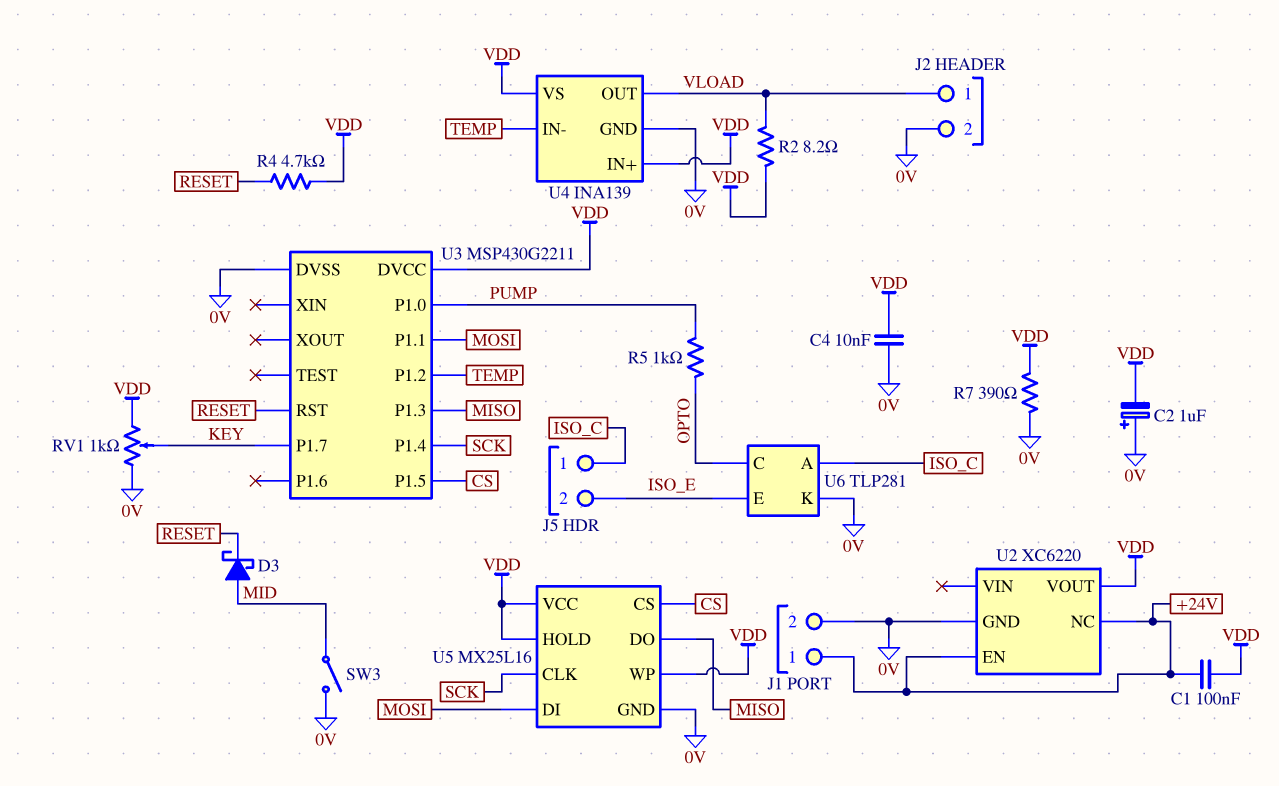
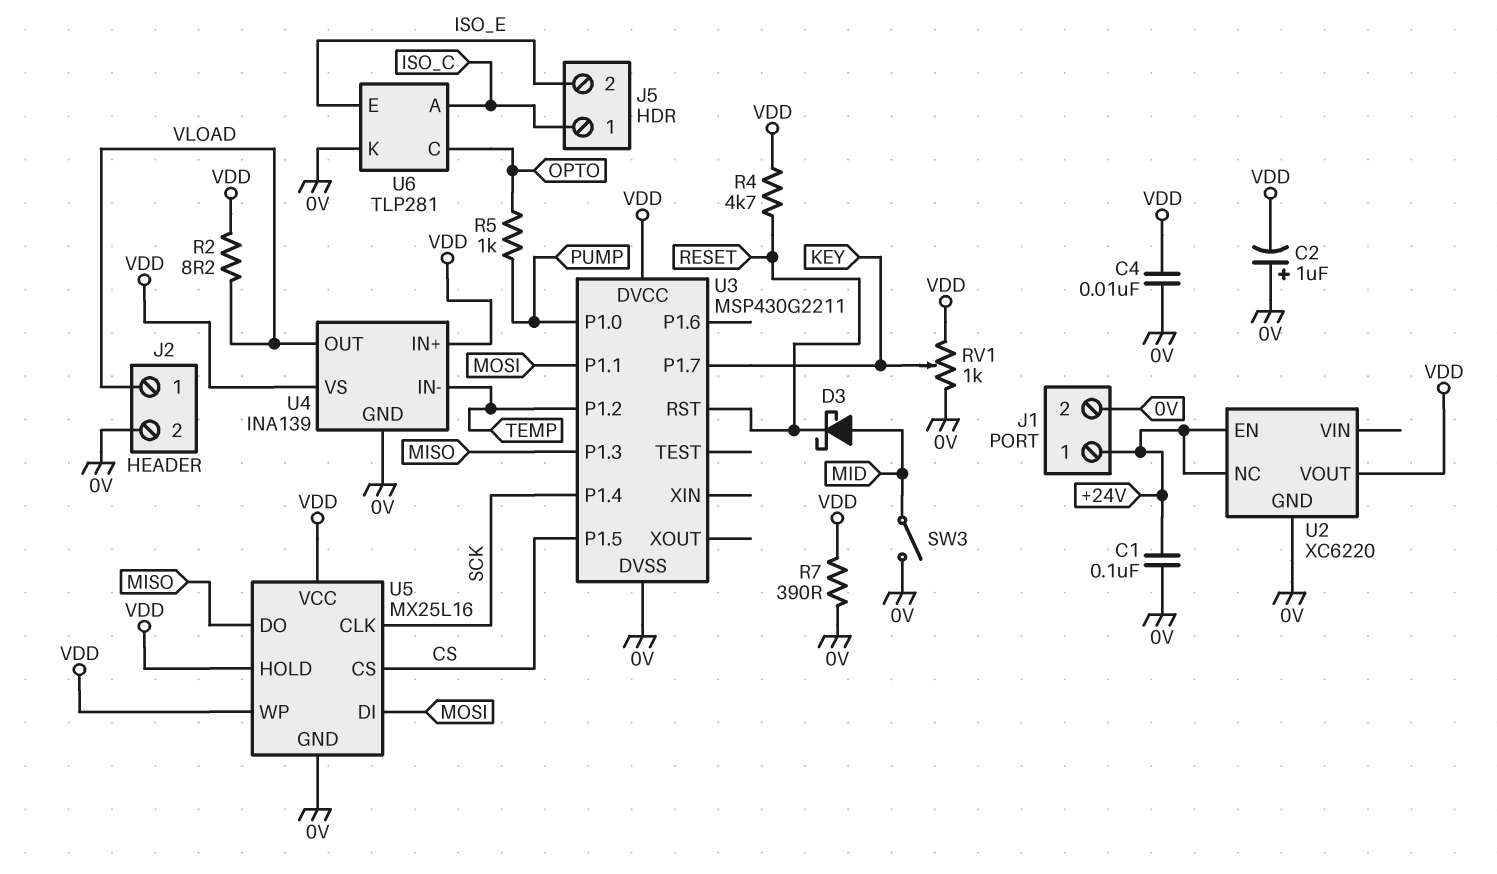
C1: 100nF (+24V, VDD) -> 100nF (+24V, 0V)

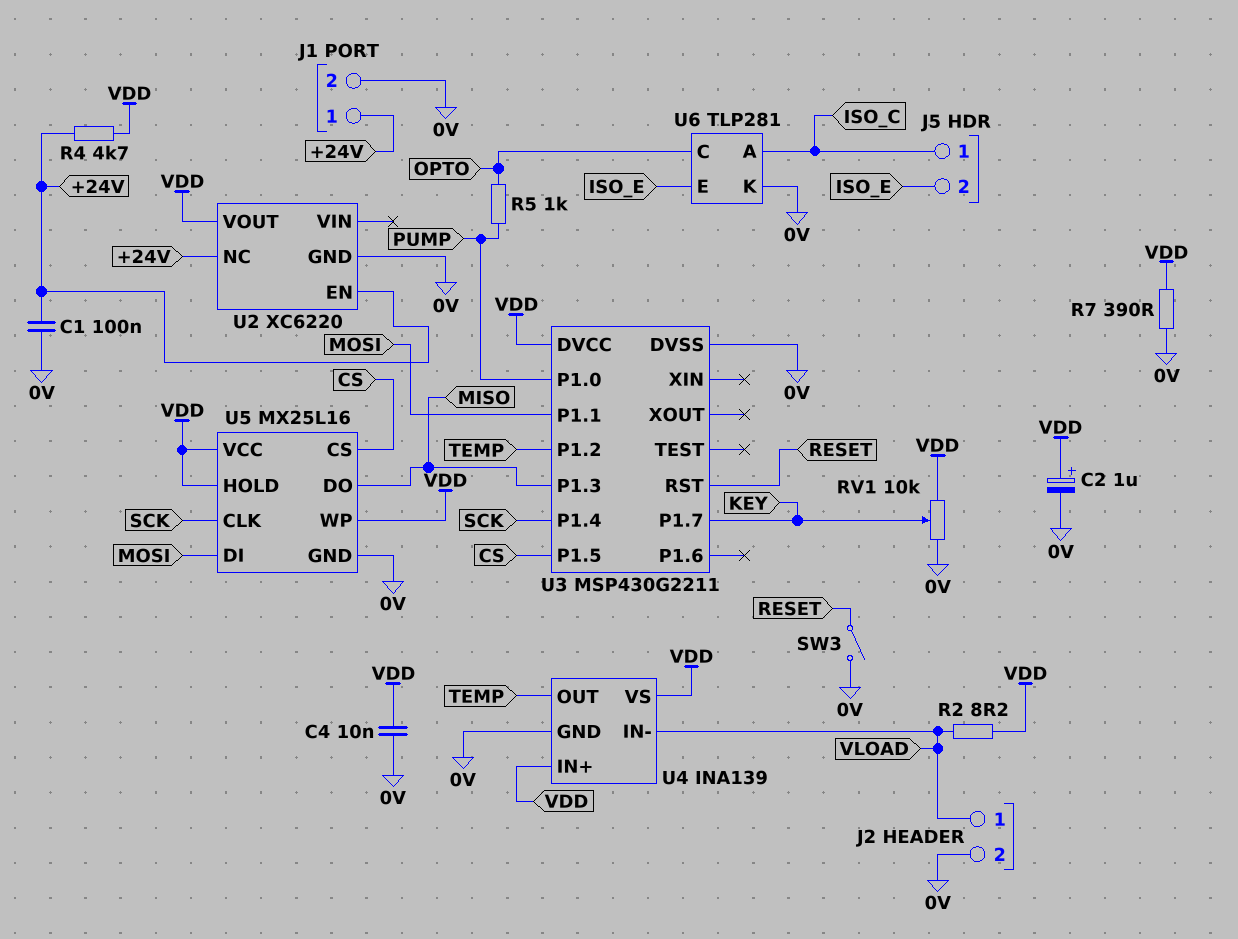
C2: 1uF (plus 0V, minus VDD) -> 1uF (plus VDD, minus 0V)
D3: schottky (A MID, K RESET) -> none
R4: 4.7k (RESET, VDD) -> 4.7k (+24V, VDD)
RV1: 1k (0V, VDD, wiper KEY) -> 10k (0V, VDD, wiper KEY)
SW3: switch (0V, MID) -> switch (0V, RESET)
U4 pin IN-: TEMP -> VLOAD
U4 pin OUT: VLOAD -> TEMP

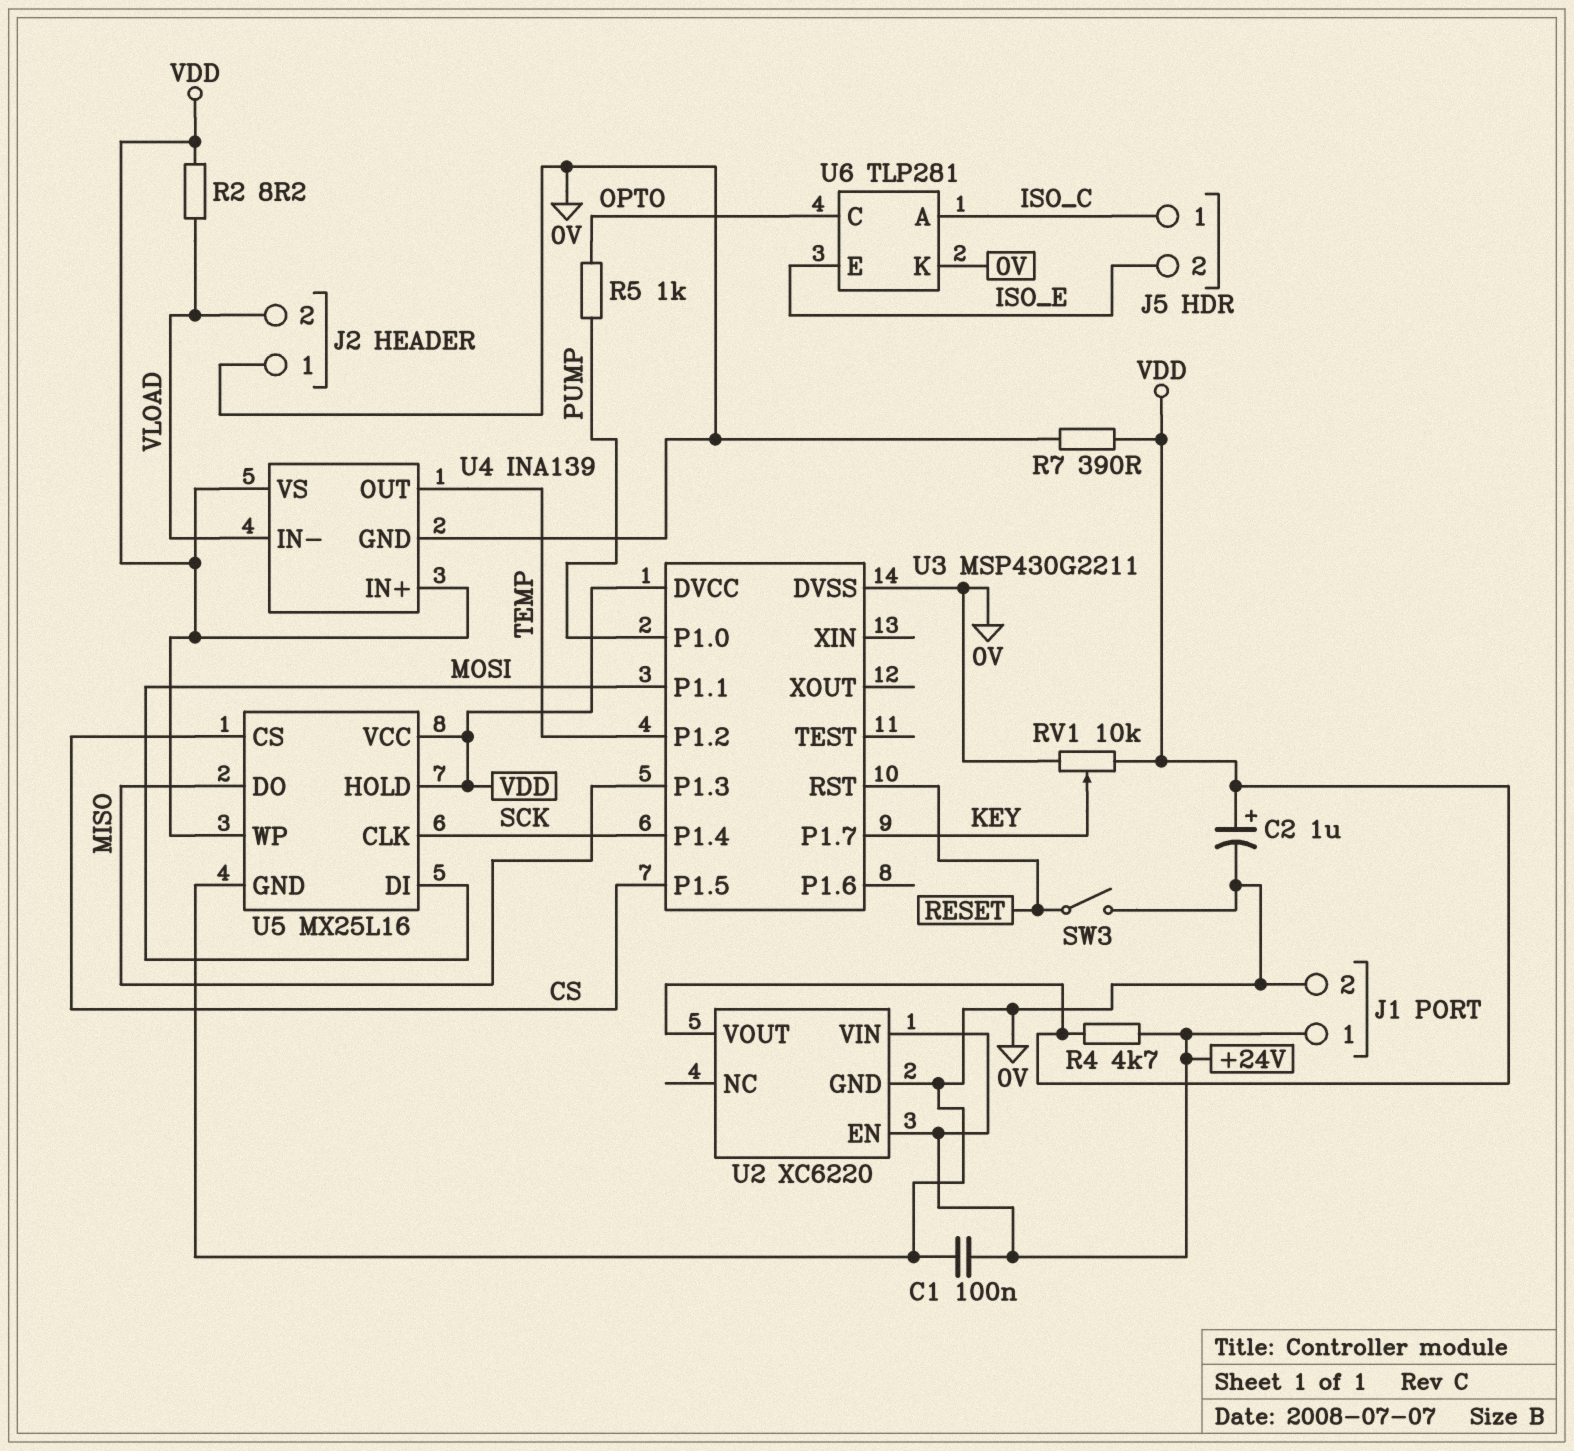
C4: 10nF (0V, VDD) -> none
J2 pin 1: VLOAD -> 0V
J2 pin 2: 0V -> VLOAD
U2 pin NC: +24V -> none
U2 pin VIN: none -> +24V

